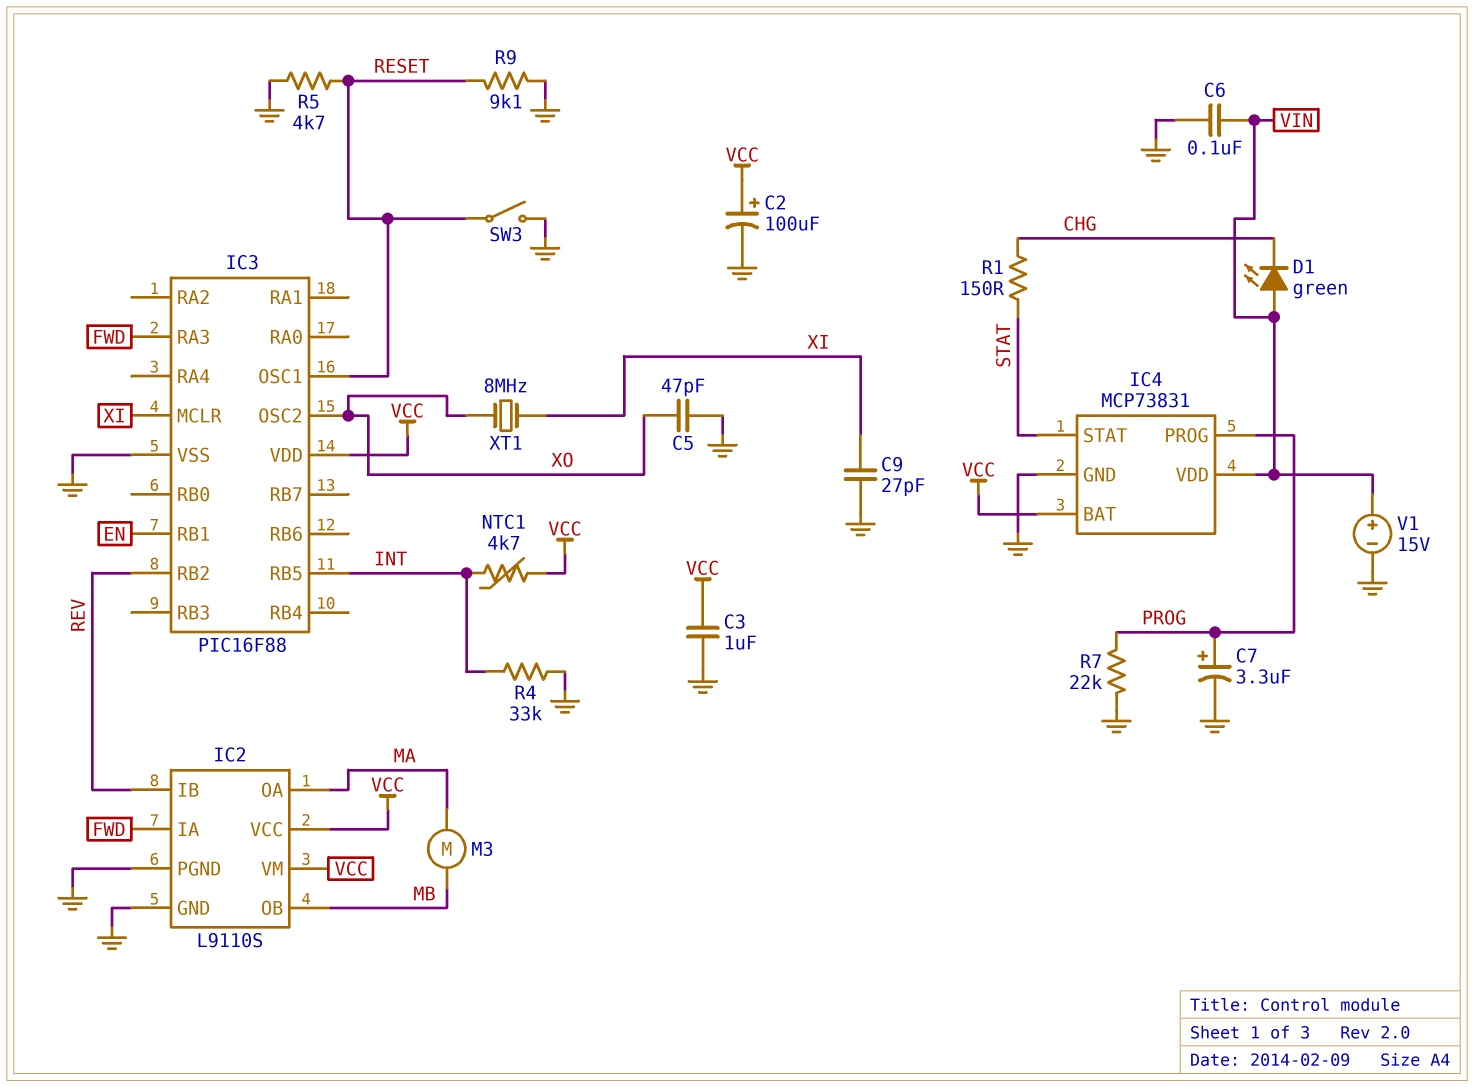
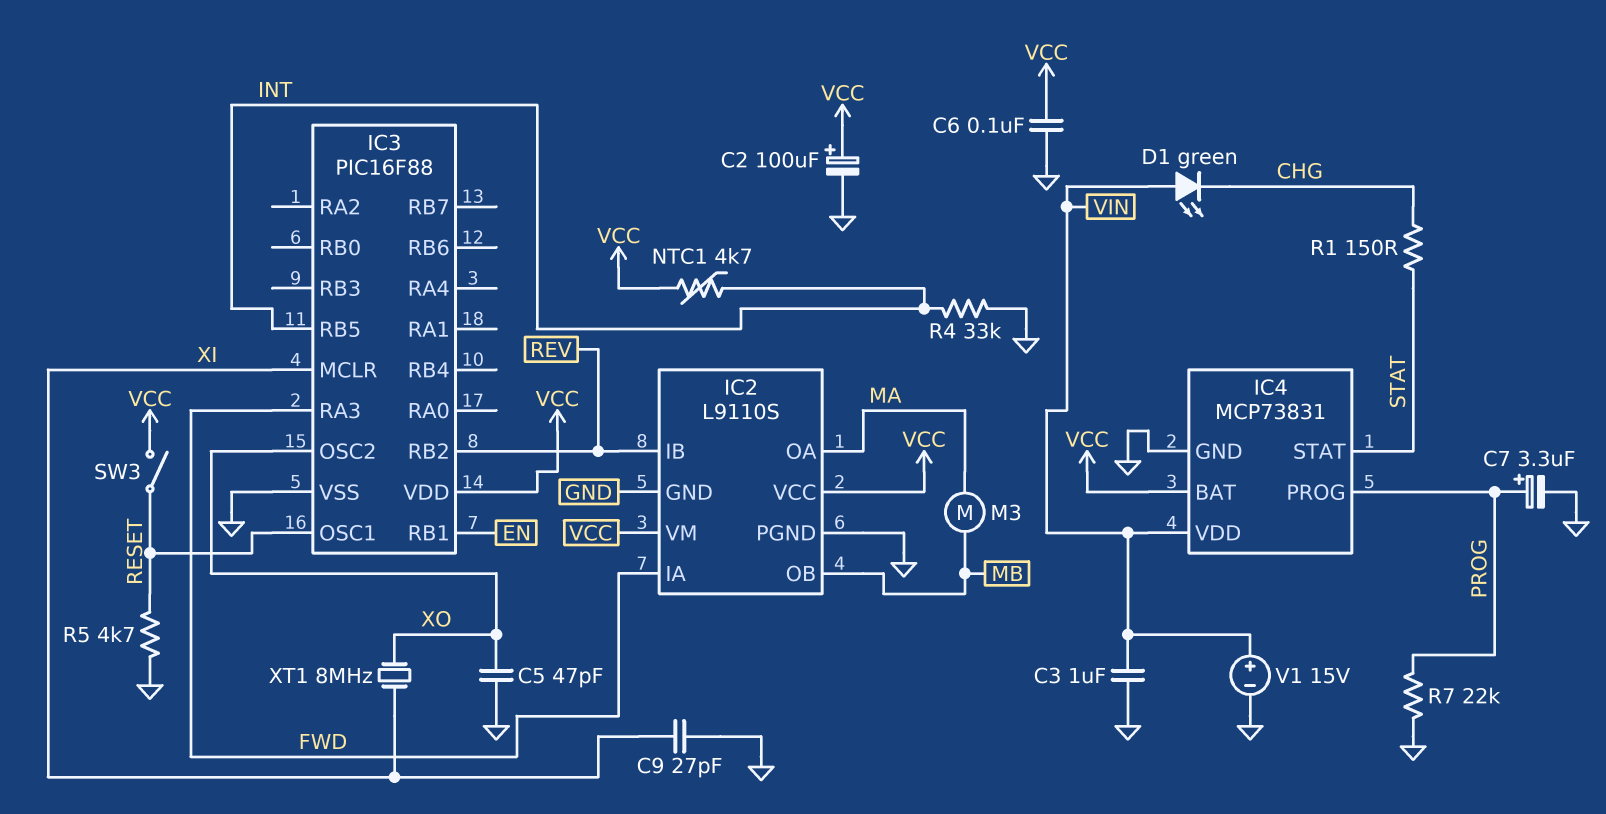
C3: 1uF (GND, VCC) -> 1uF (GND, VIN)
C6: 100nF (GND, VIN) -> 100nF (GND, VCC)
R9: 9.1k (GND, RESET) -> none
SW3: switch (GND, RESET) -> switch (RESET, VCC)

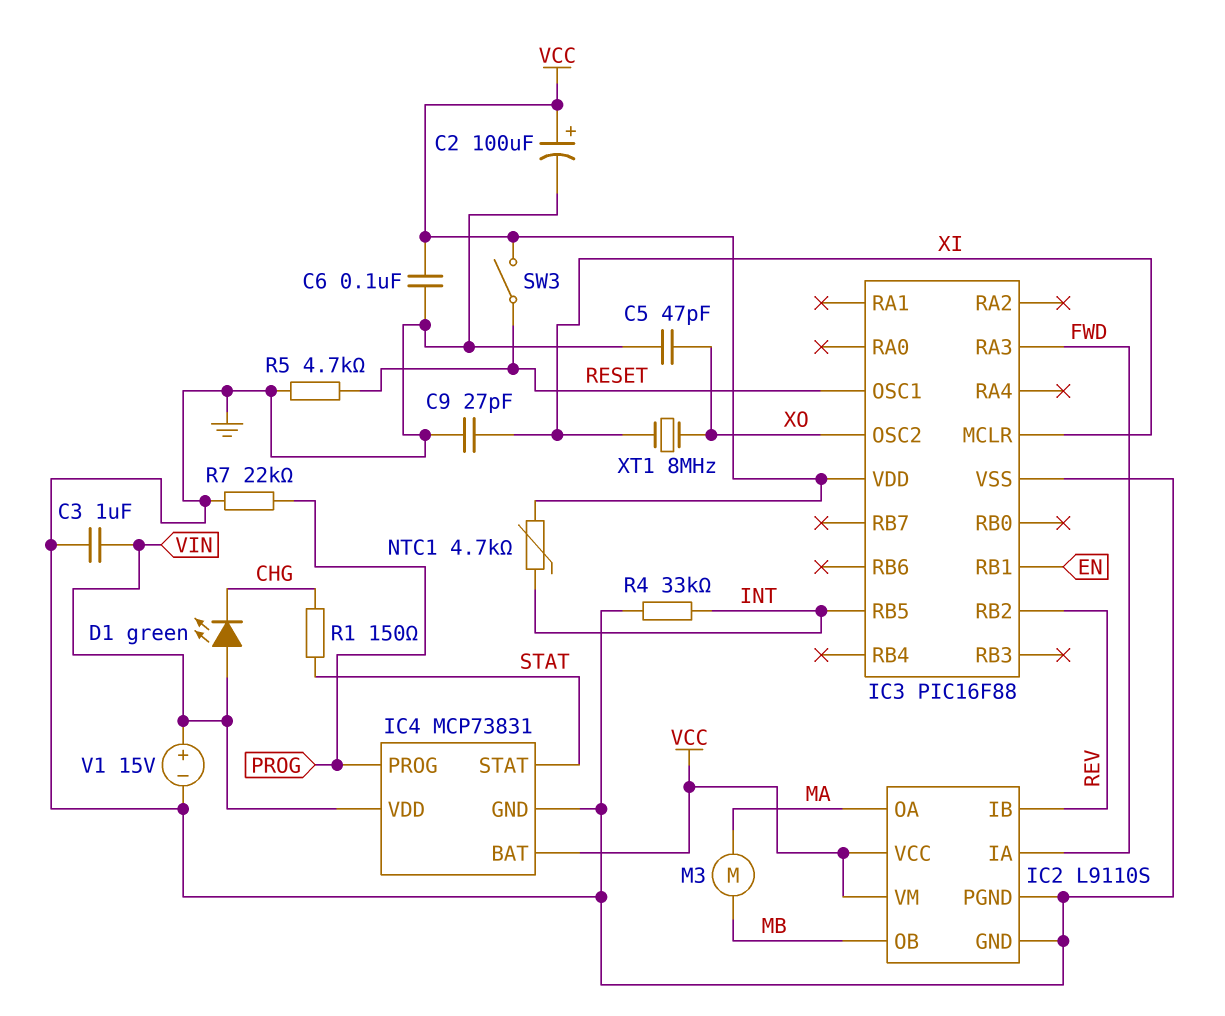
C7: 3.3uF (plus PROG, minus GND) -> none

